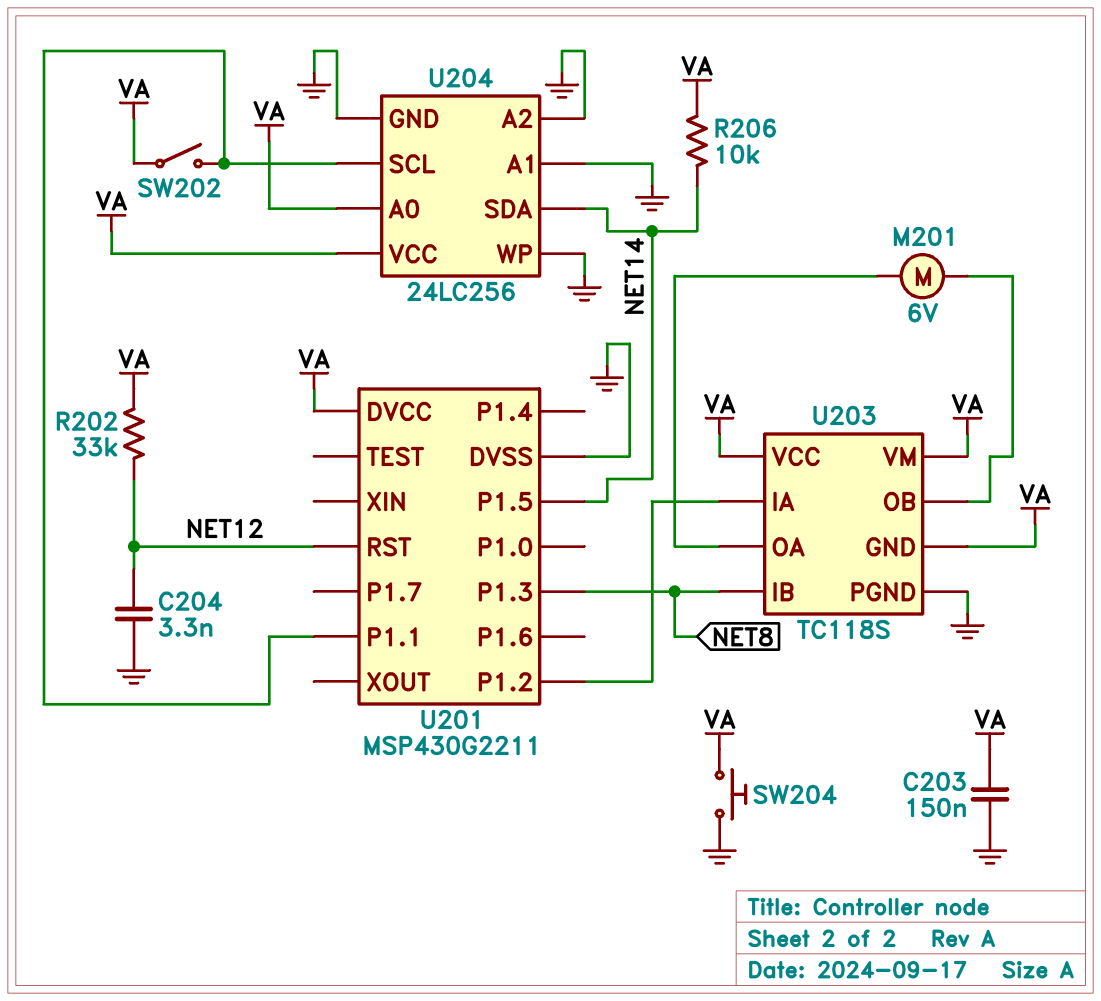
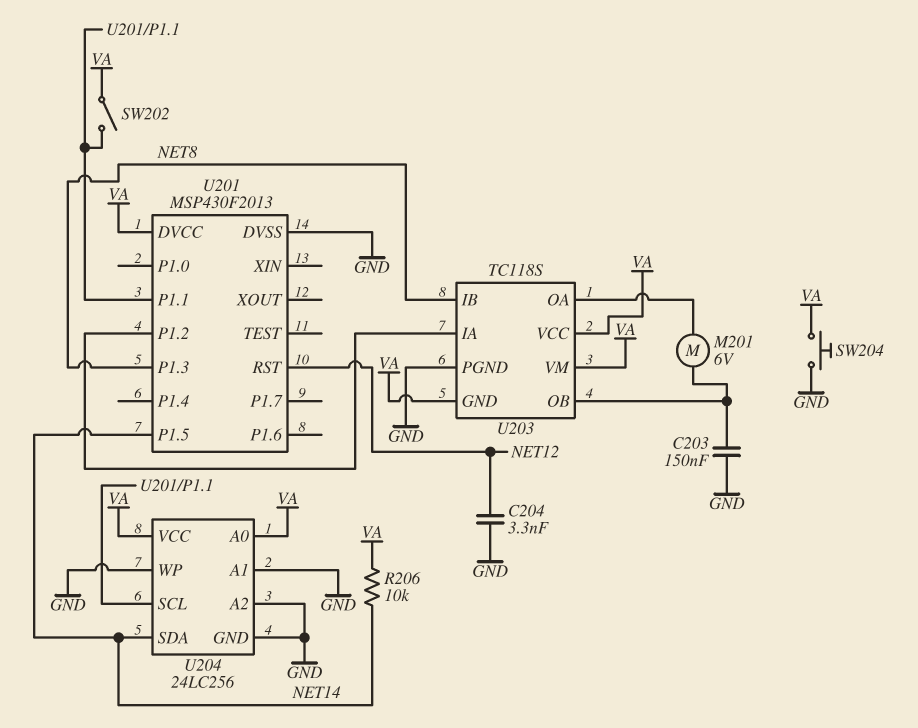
C203: 150nF (GND, VA) -> 150nF (GND, U203/OB)
R202: 33k (NET12, VA) -> none
U201: MSP430G2211 -> MSP430F2013

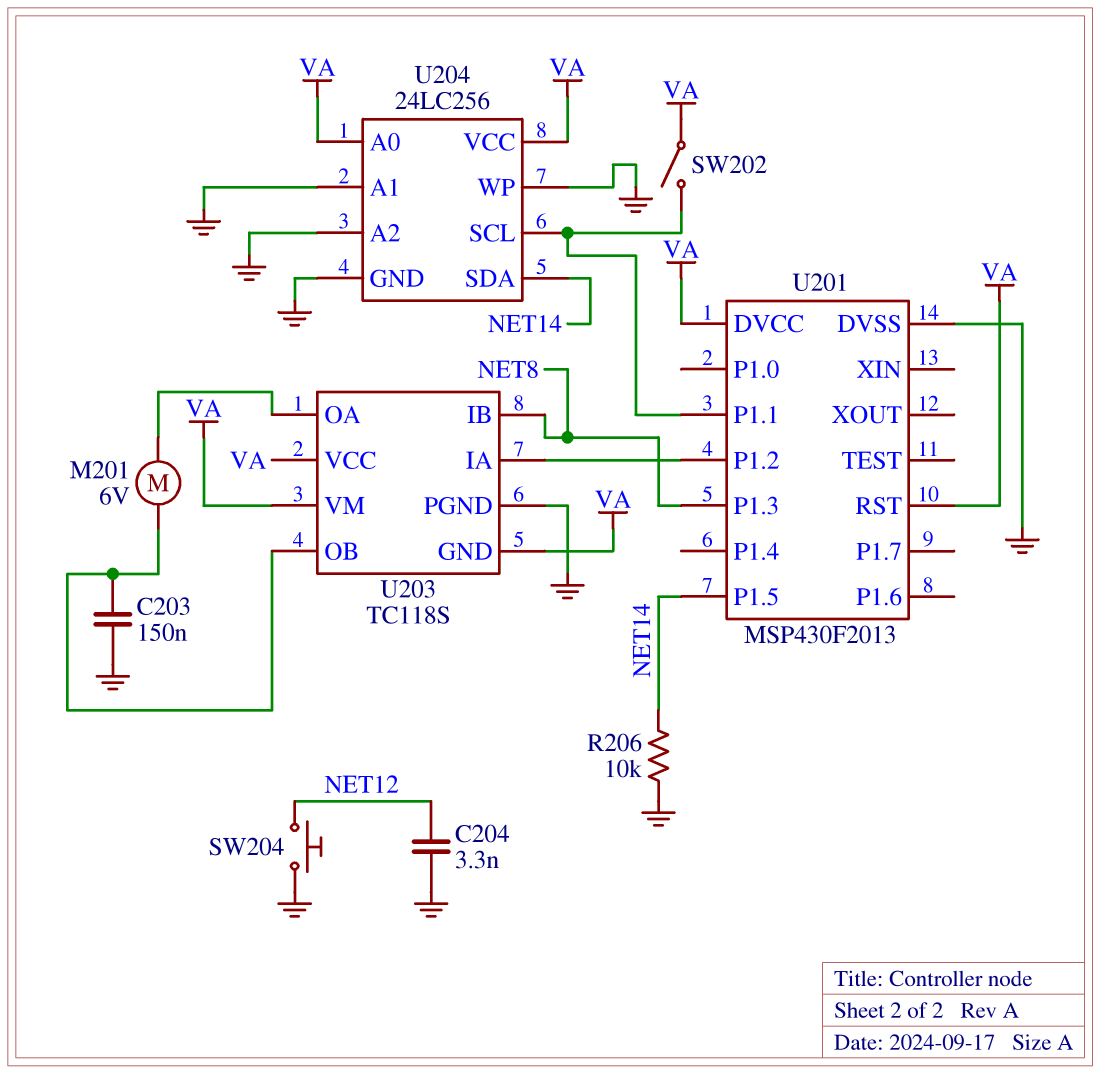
R206: 10k (NET14, VA) -> 10k (GND, NET14)
SW204: button (GND, VA) -> button (GND, NET12)
U201 pin RST: NET12 -> VA

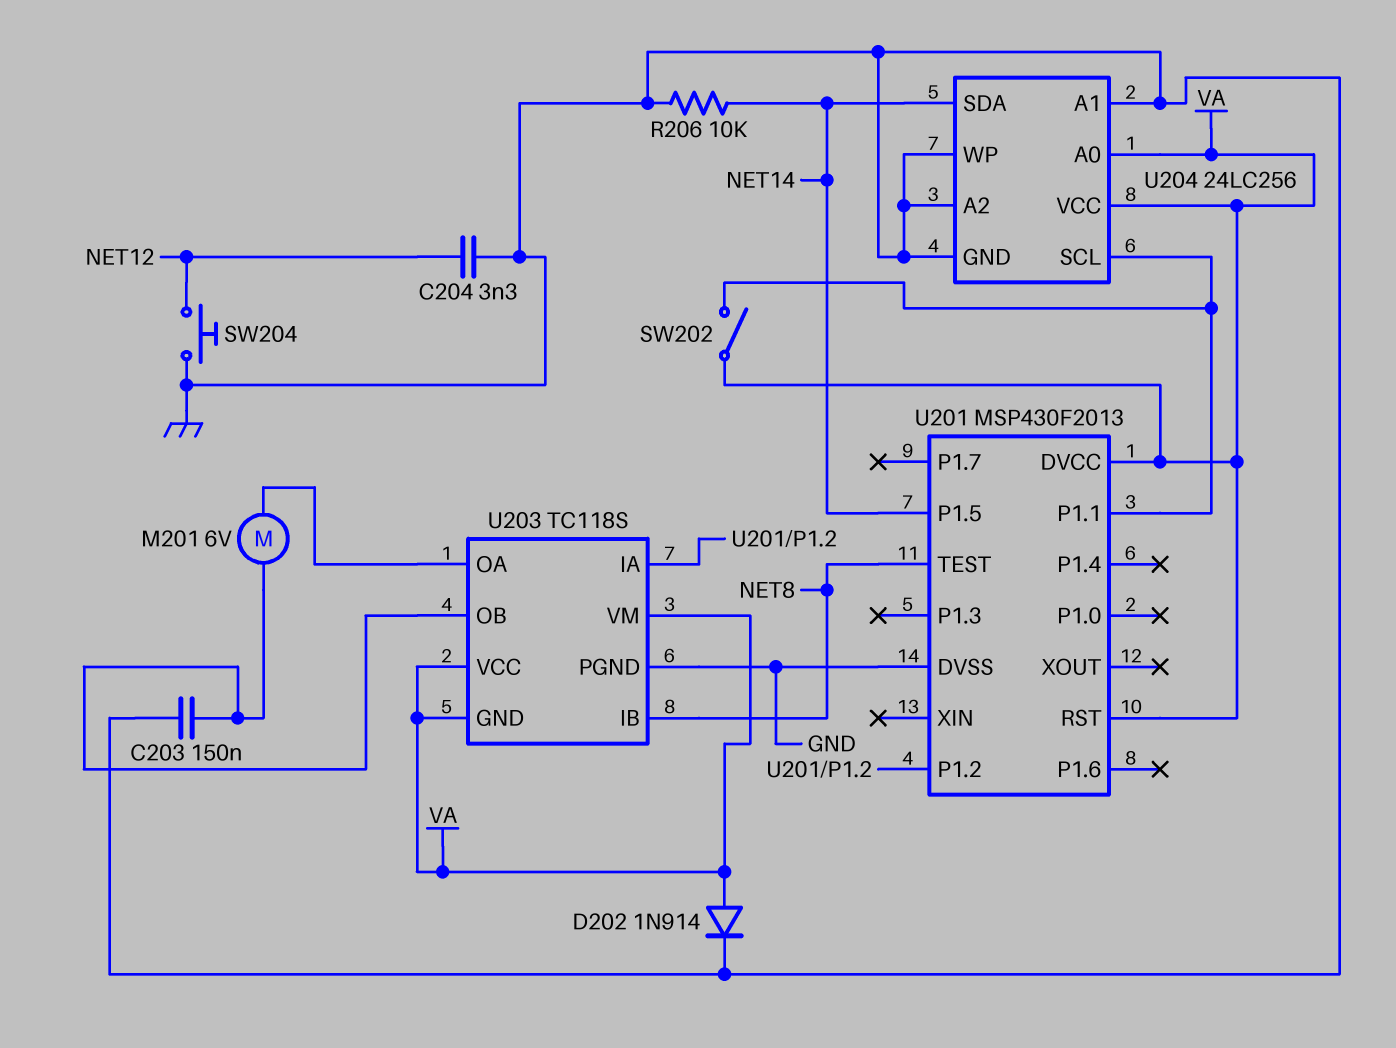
D202: none -> diode 1N914 (A VA, K GND)
U201 pin P1.3: NET8 -> none
U201 pin TEST: none -> NET8

